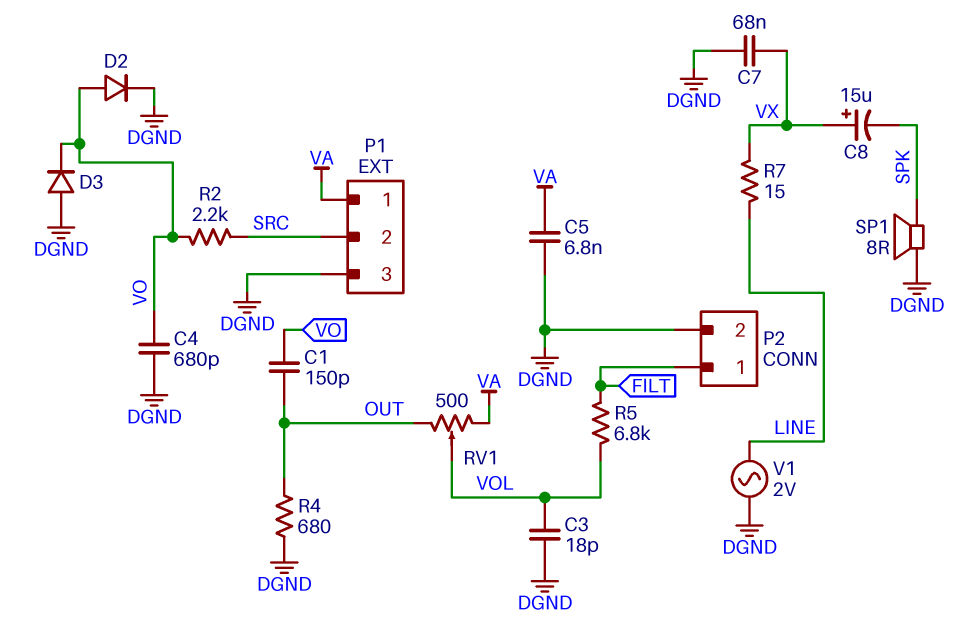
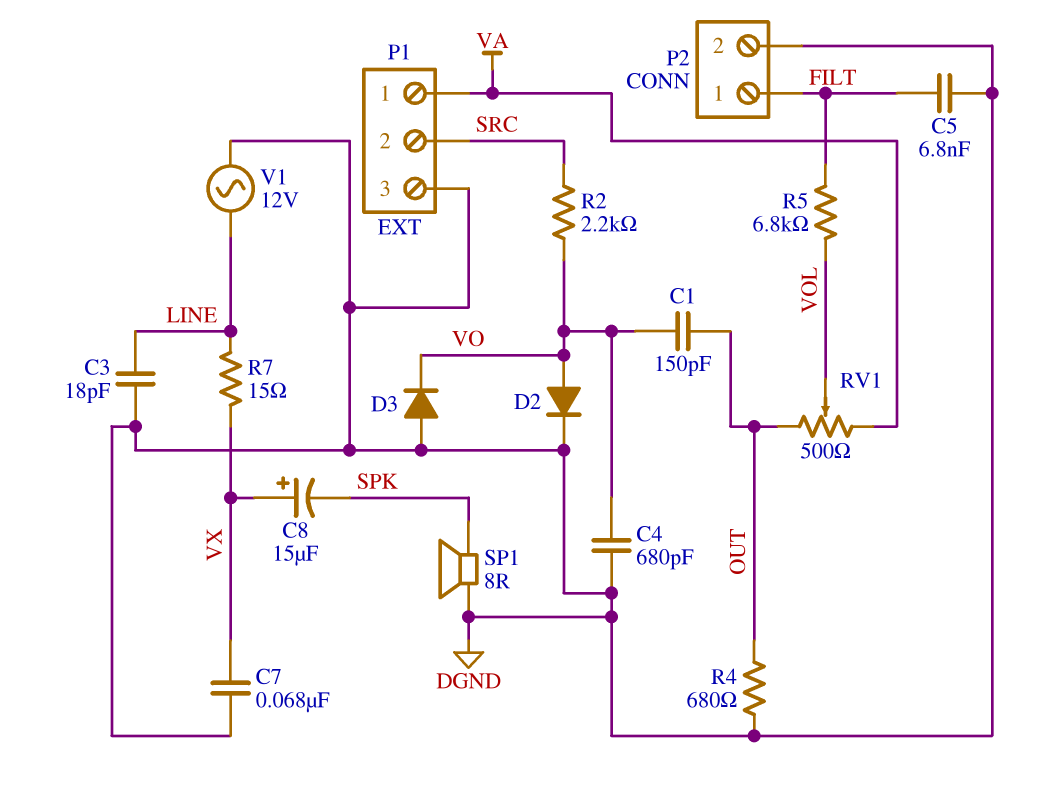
C3: 18pF (DGND, VOL) -> 18pF (DGND, LINE)
C5: 6.8nF (DGND, VA) -> 6.8nF (DGND, FILT)
V1: AC 2V (DGND, LINE) -> AC 12V (DGND, LINE)

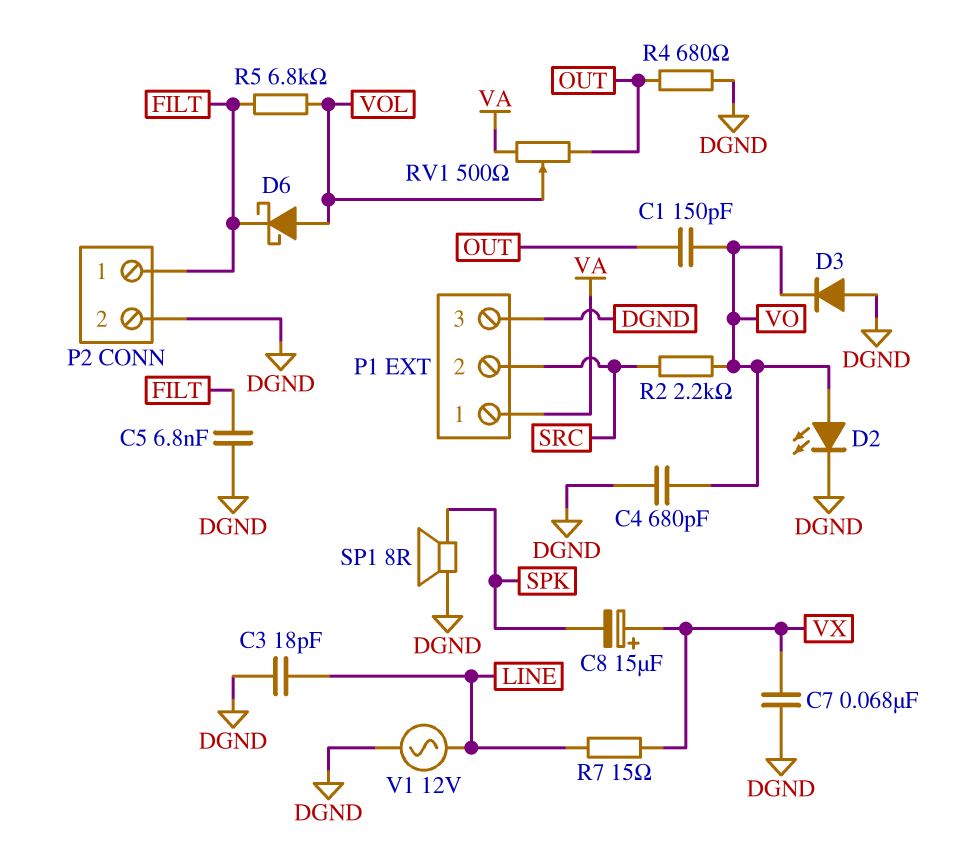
D2: diode (A VO, K DGND) -> LED (A VO, K DGND)
D6: none -> schottky (A VOL, K FILT)

